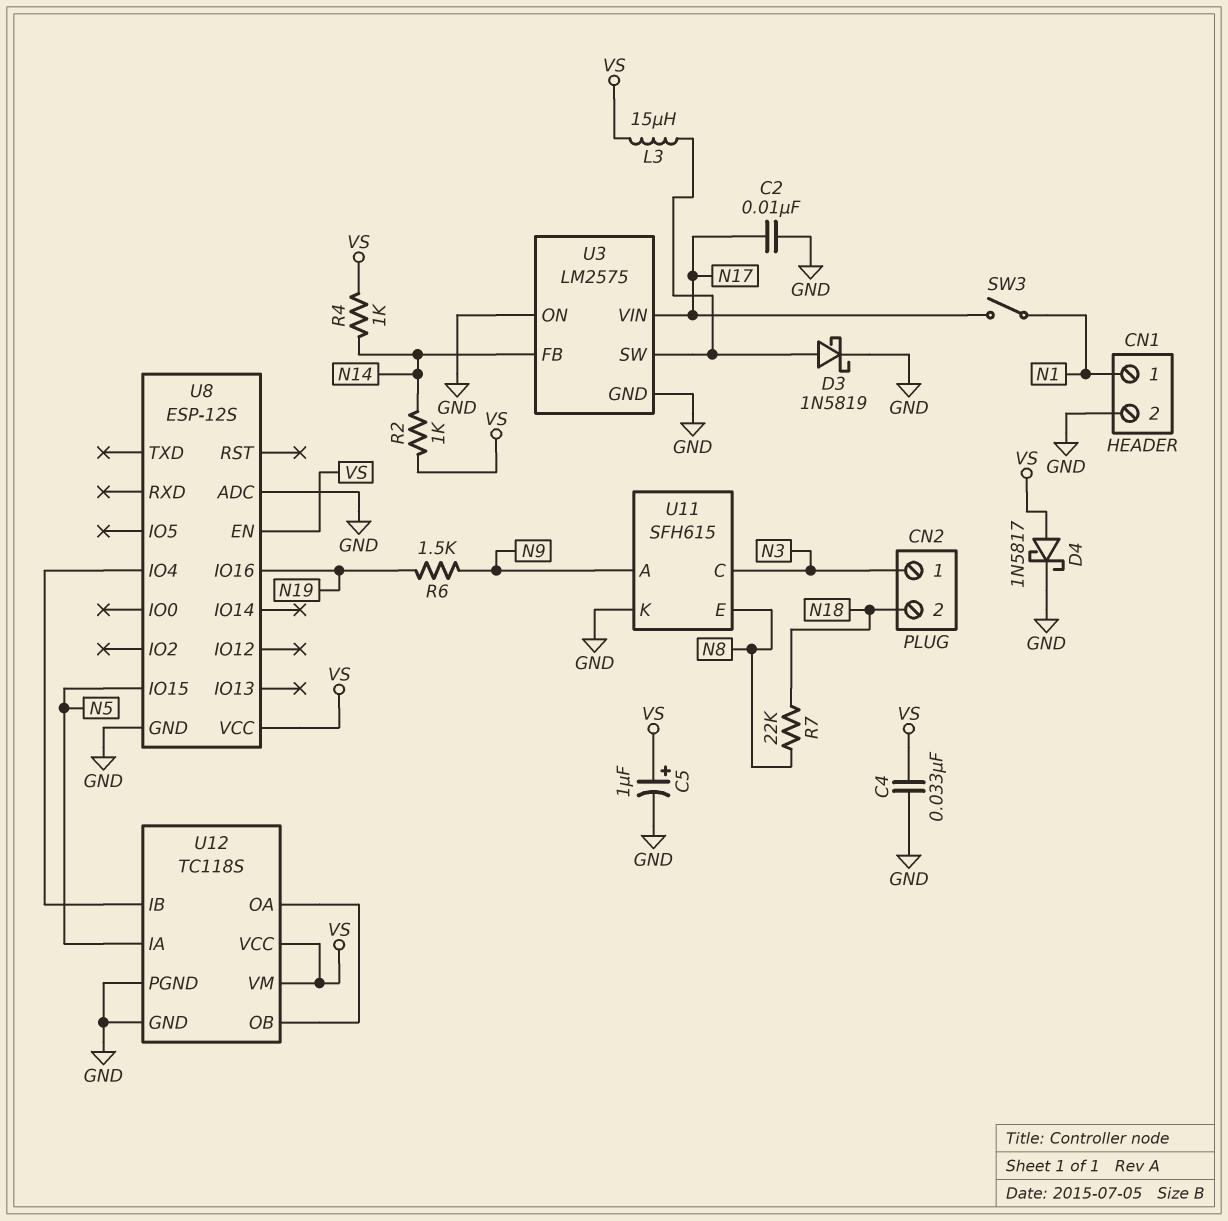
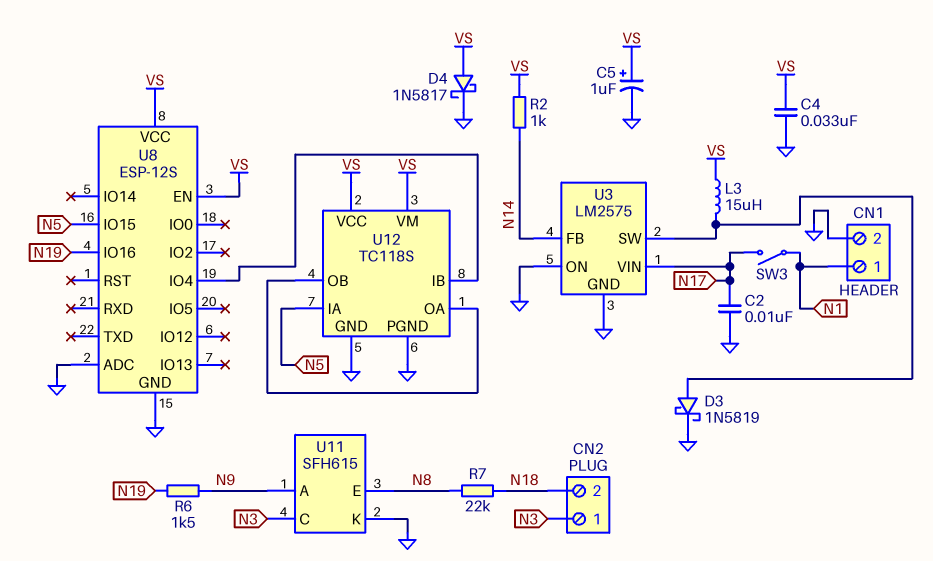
R4: 1k (N14, VS) -> none

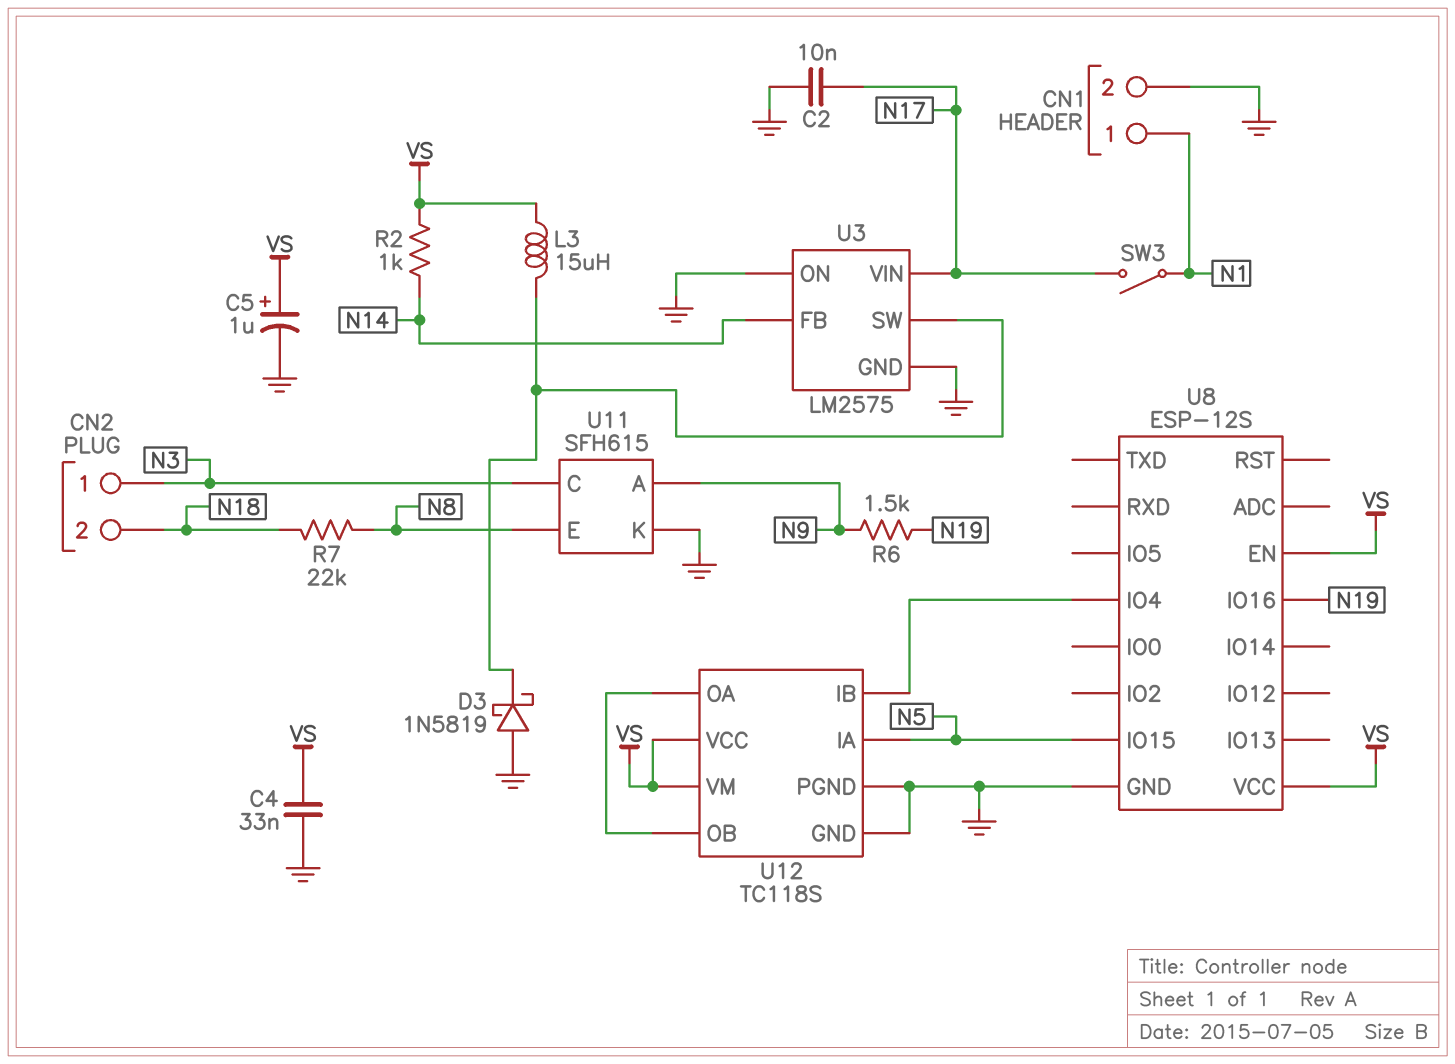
D3: schottky 1N5819 (A U3/SW, K GND) -> schottky 1N5819 (A GND, K U3/SW)
D4: schottky 1N5817 (A VS, K GND) -> none
U8 pin ADC: GND -> none

